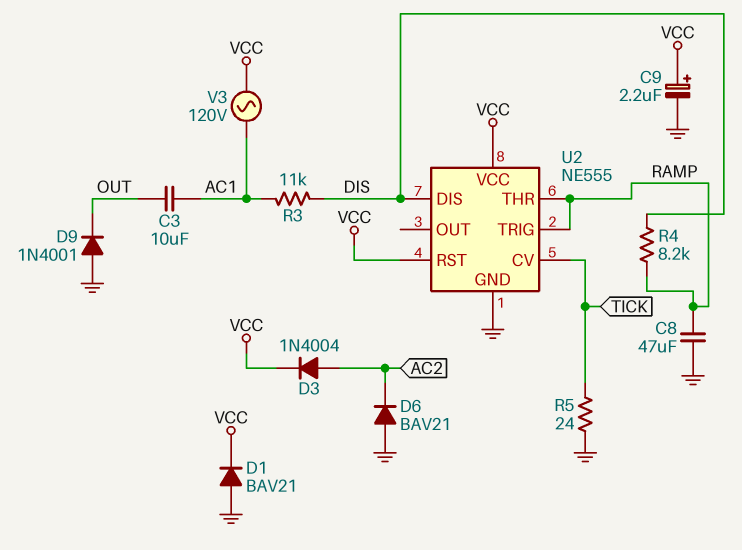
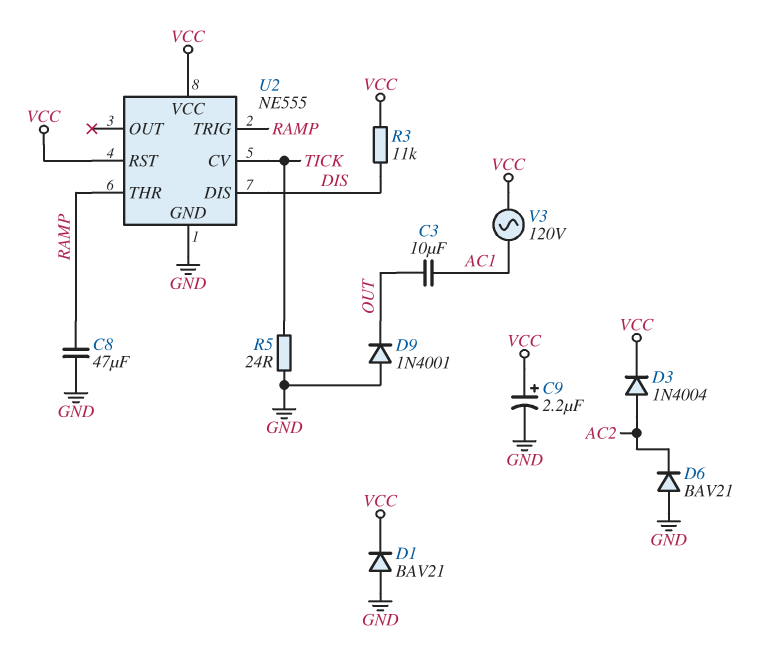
R3: 11k (AC1, DIS) -> 11k (DIS, VCC)
R4: 8.2k (DIS, RAMP) -> none

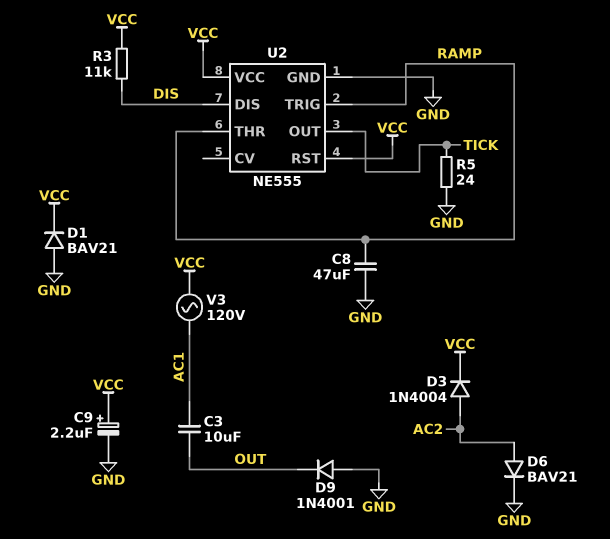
D6: diode BAV21 (A GND, K AC2) -> diode BAV21 (A AC2, K GND)
U2 pin CV: TICK -> none
U2 pin OUT: none -> TICK

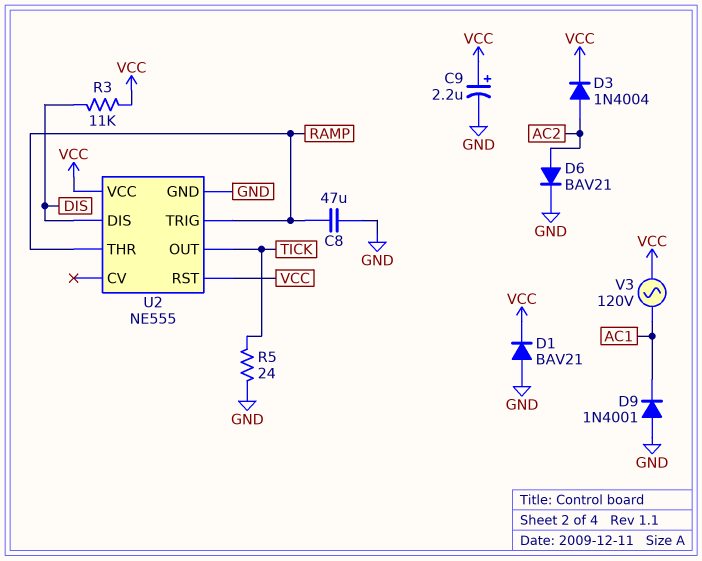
C3: 10uF (AC1, OUT) -> none
D9: diode 1N4001 (A GND, K OUT) -> diode 1N4001 (A GND, K AC1)

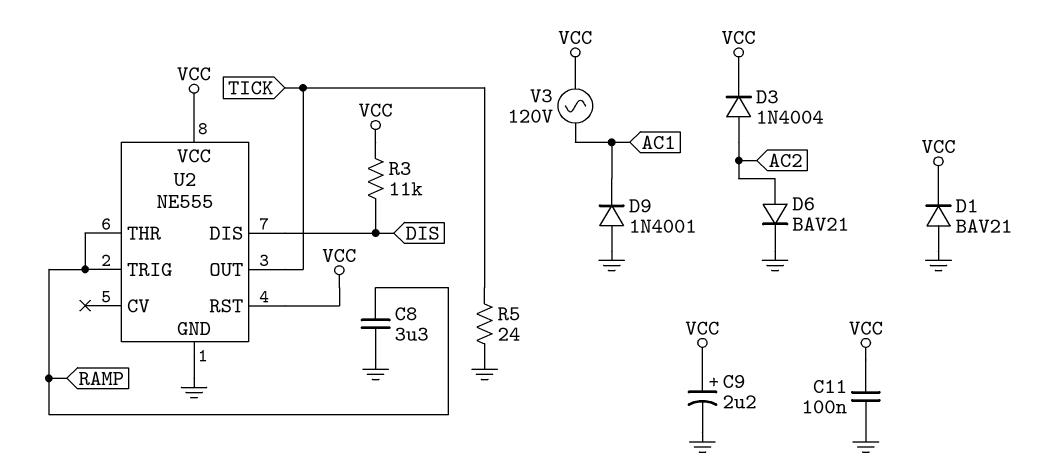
C8: 47uF (GND, RAMP) -> 3.3uF (GND, RAMP)
C11: none -> 100nF (GND, VCC)

